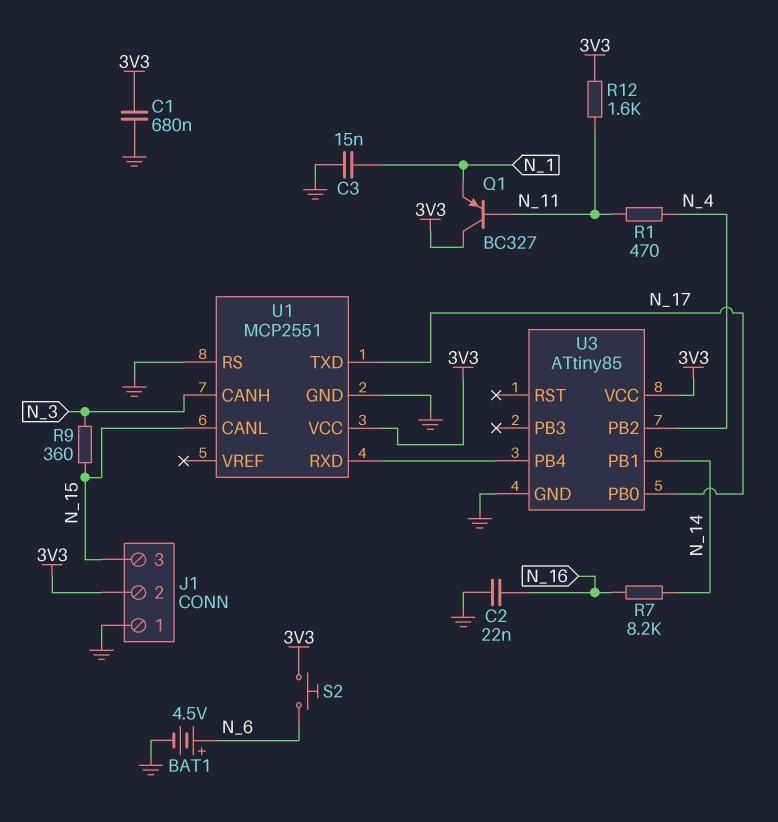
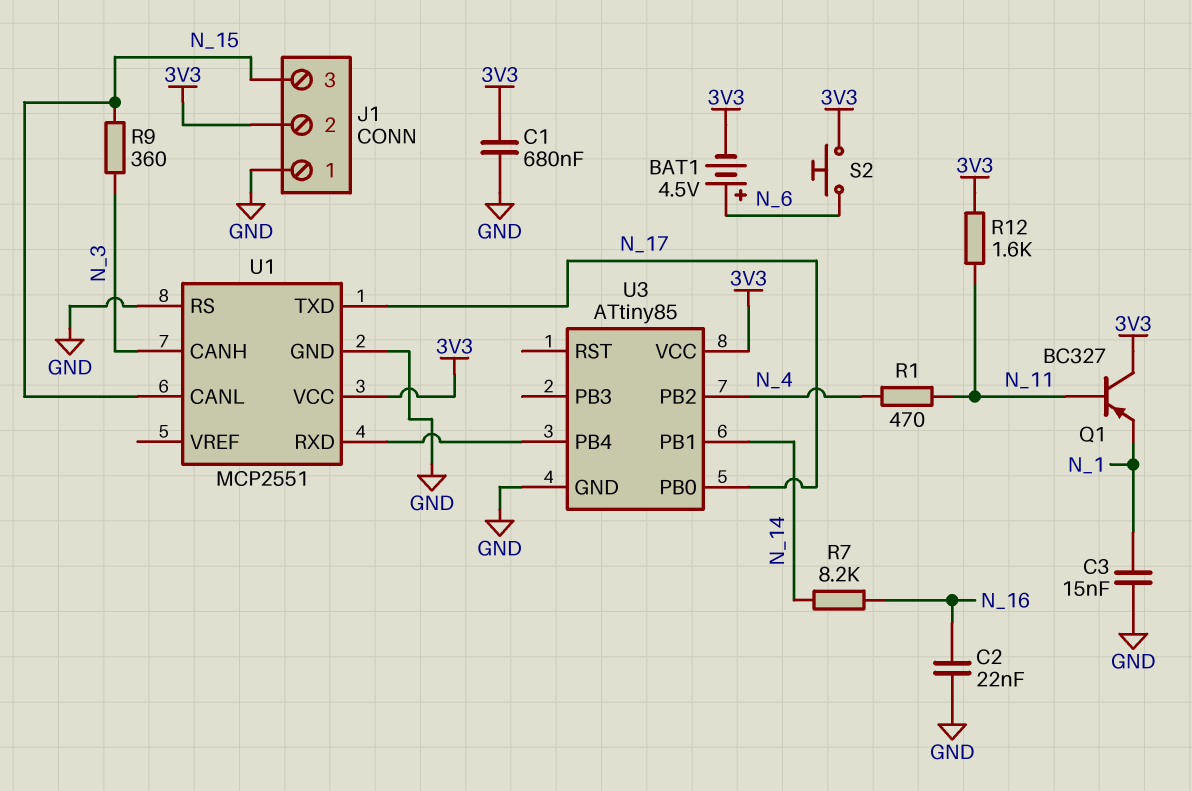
BAT1: 4.5V (plus N_6, minus GND) -> 4.5V (plus N_6, minus 3V3)

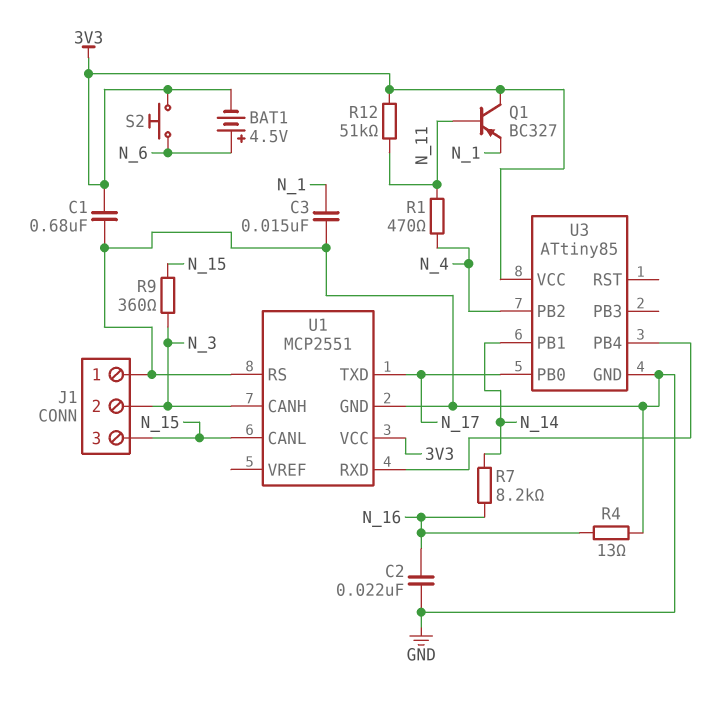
J1 pin 2: 3V3 -> N_3
R4: none -> 13 (GND, N_16)
R12: 1.6k (3V3, N_11) -> 51k (3V3, N_11)

